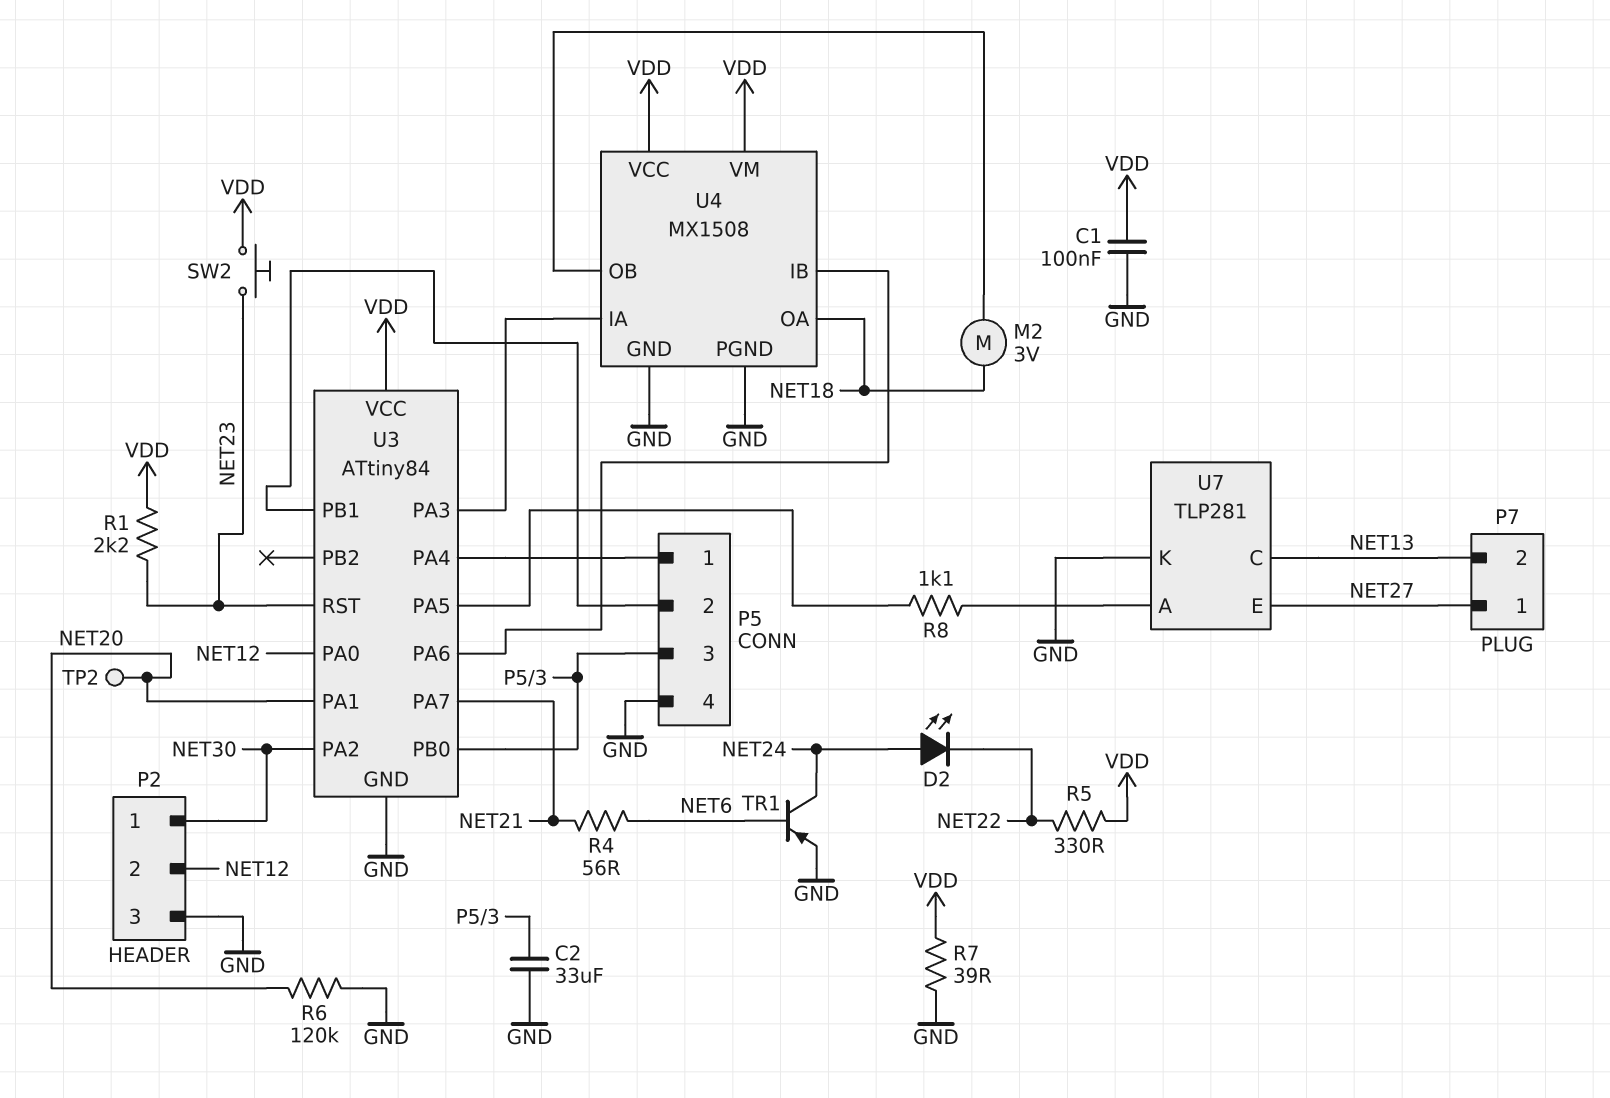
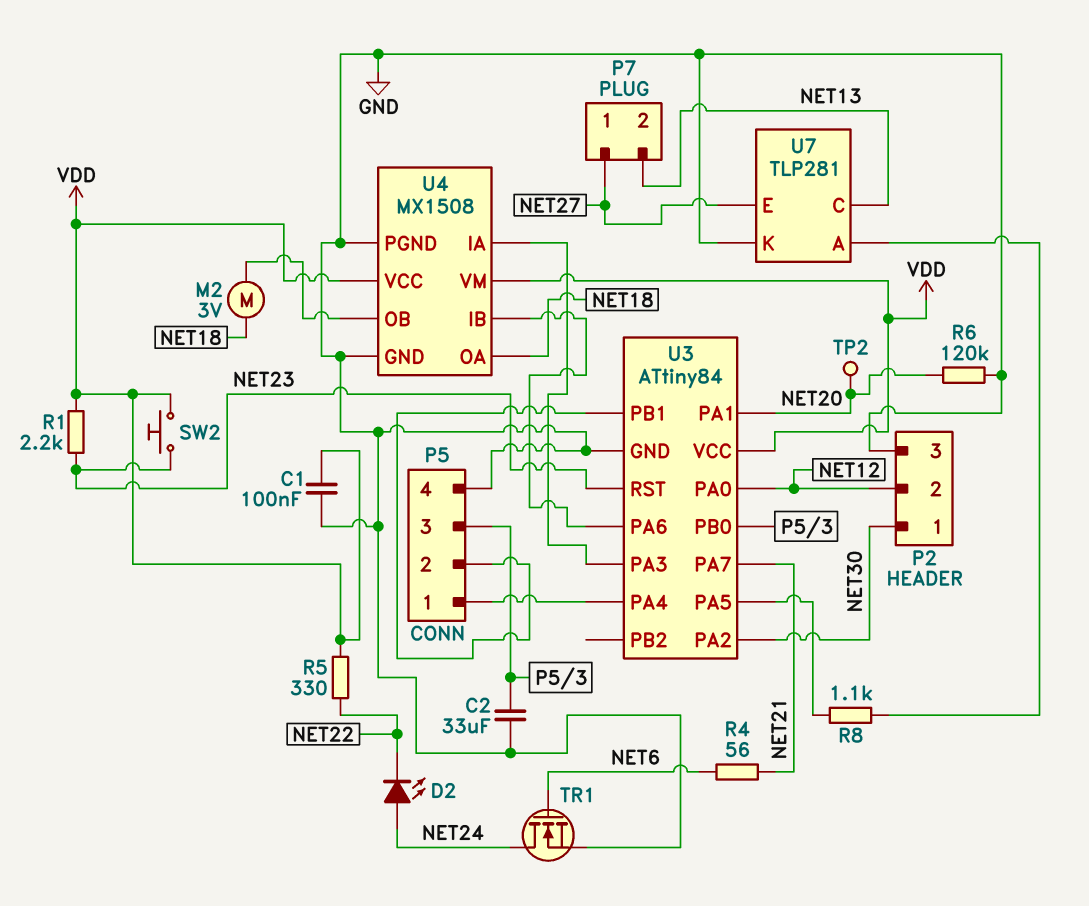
R7: 39 (GND, VDD) -> none
TR1: PNP (B NET6, C NET24, E GND) -> NMOS (G NET6, D NET24, S GND)

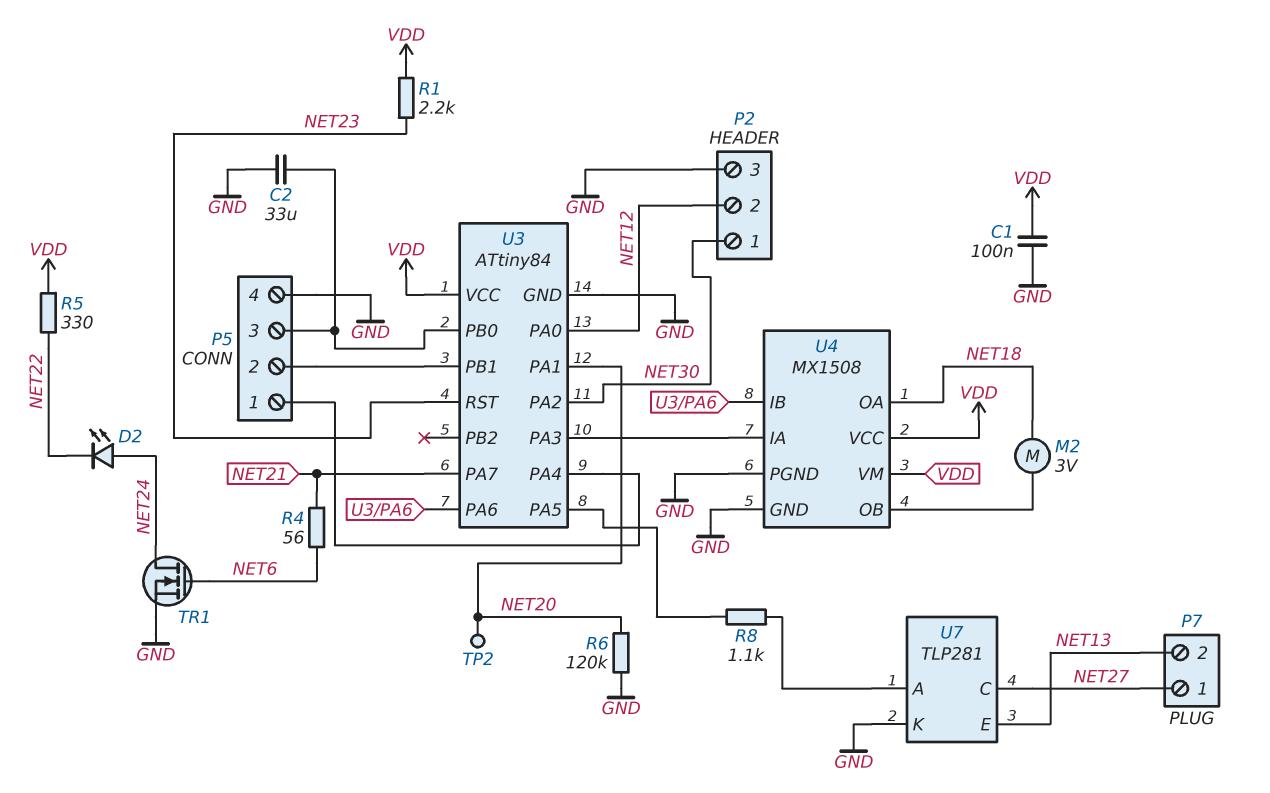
SW2: button (NET23, VDD) -> none
U7 pin C: NET13 -> NET27
U7 pin E: NET27 -> NET13

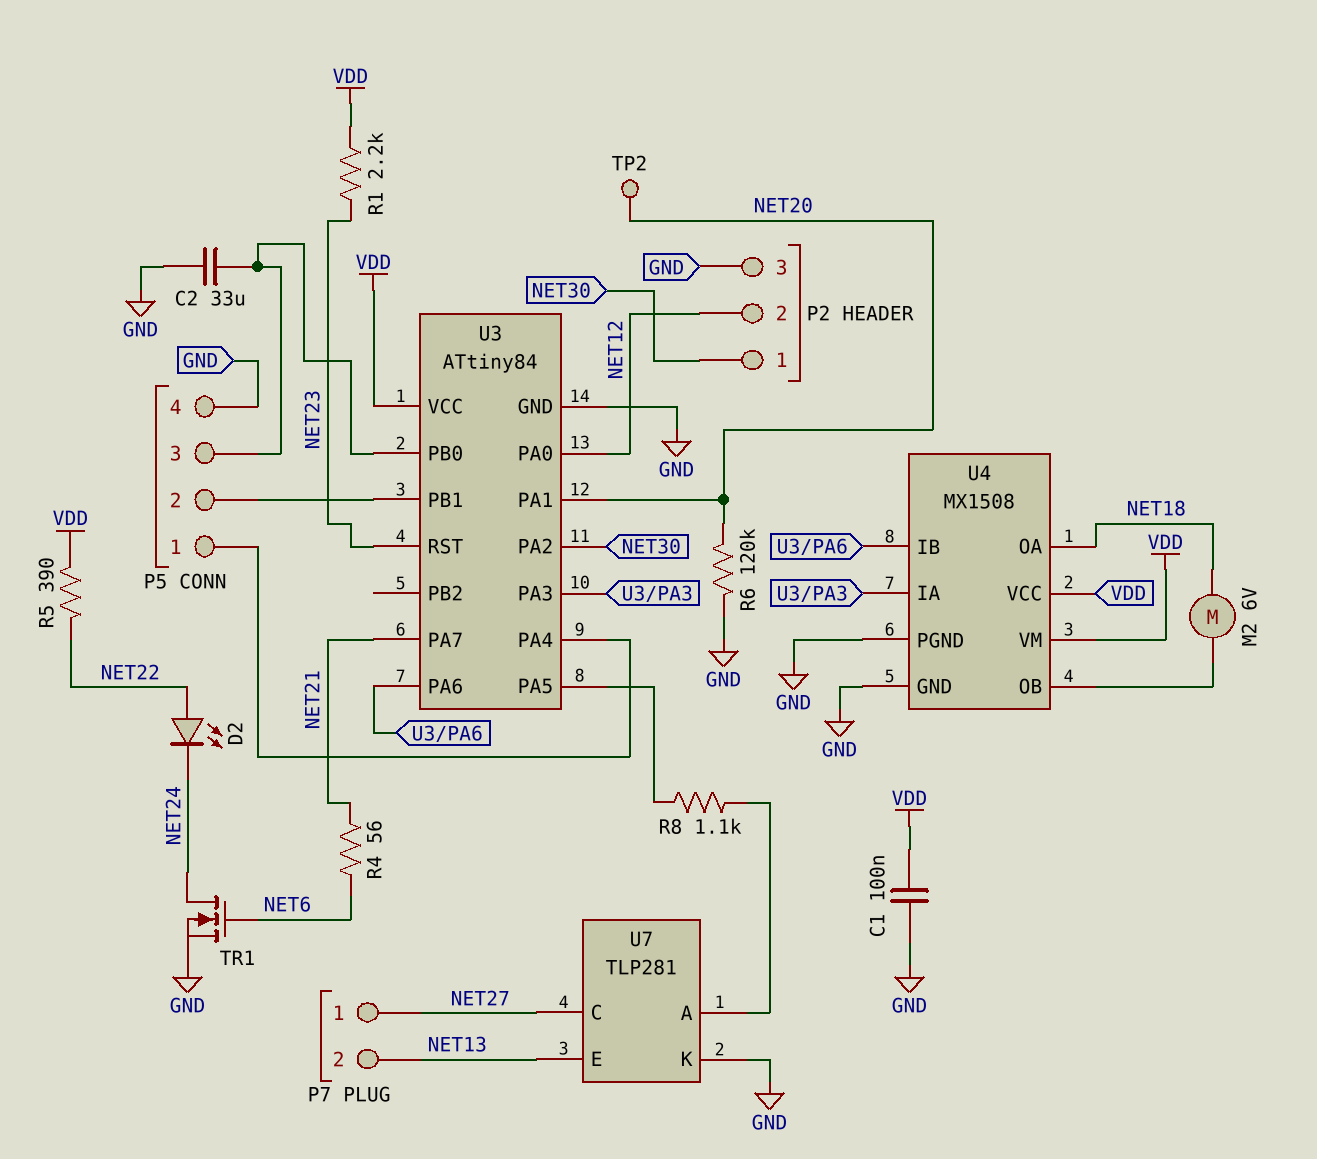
D2: LED (A NET24, K NET22) -> LED (A NET22, K NET24)
M2: motor 3V (NET18, U4/OB) -> motor 6V (NET18, U4/OB)
R5: 330 (NET22, VDD) -> 390 (NET22, VDD)

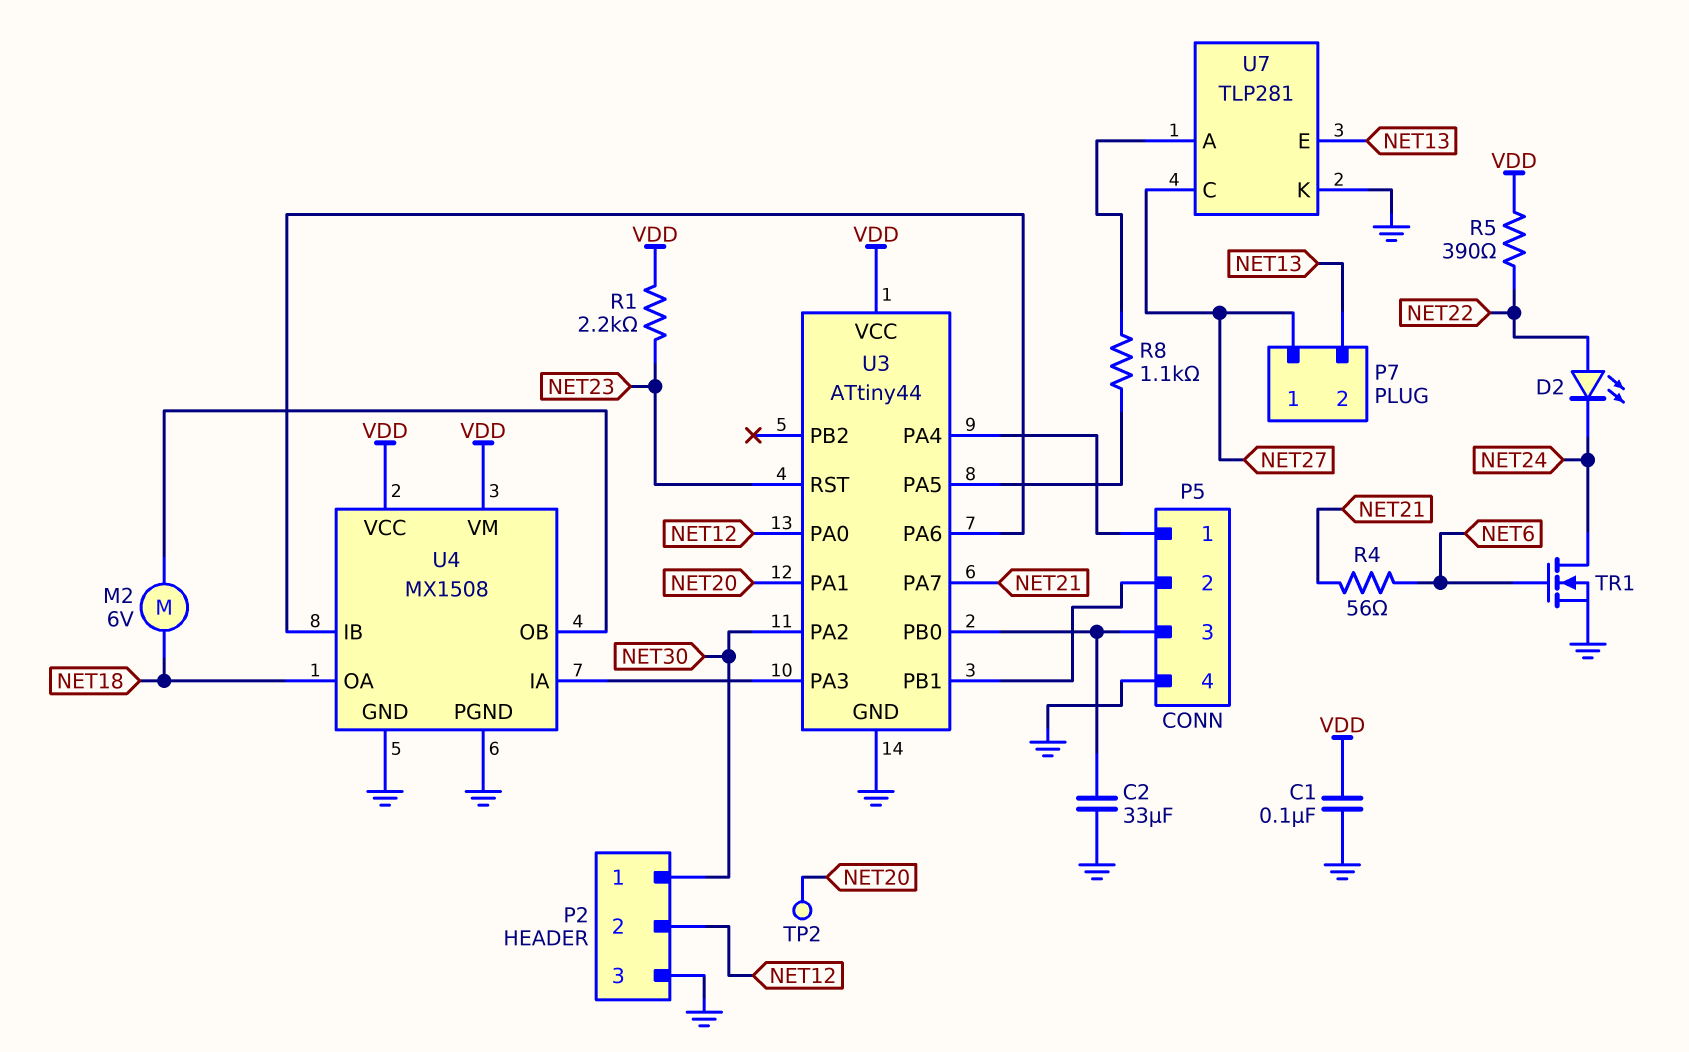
R6: 120k (GND, NET20) -> none
U3: ATtiny84 -> ATtiny44

